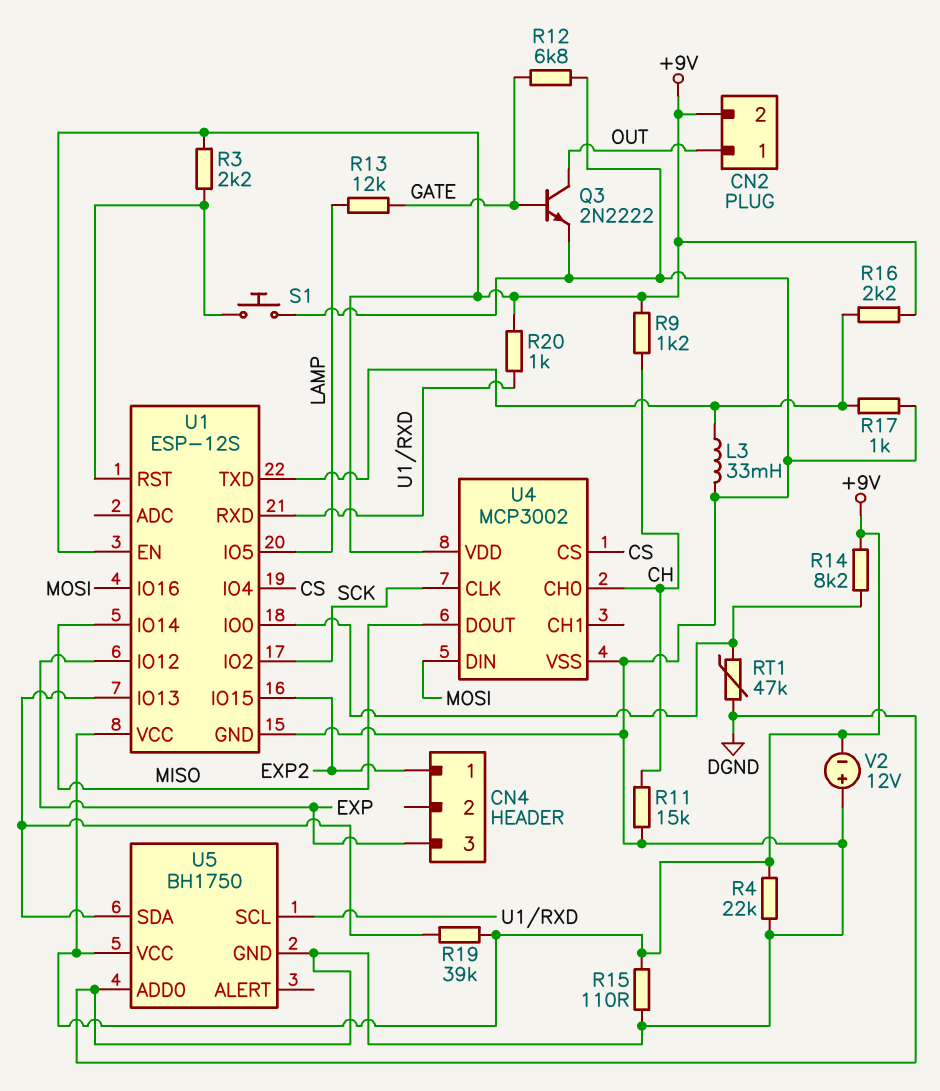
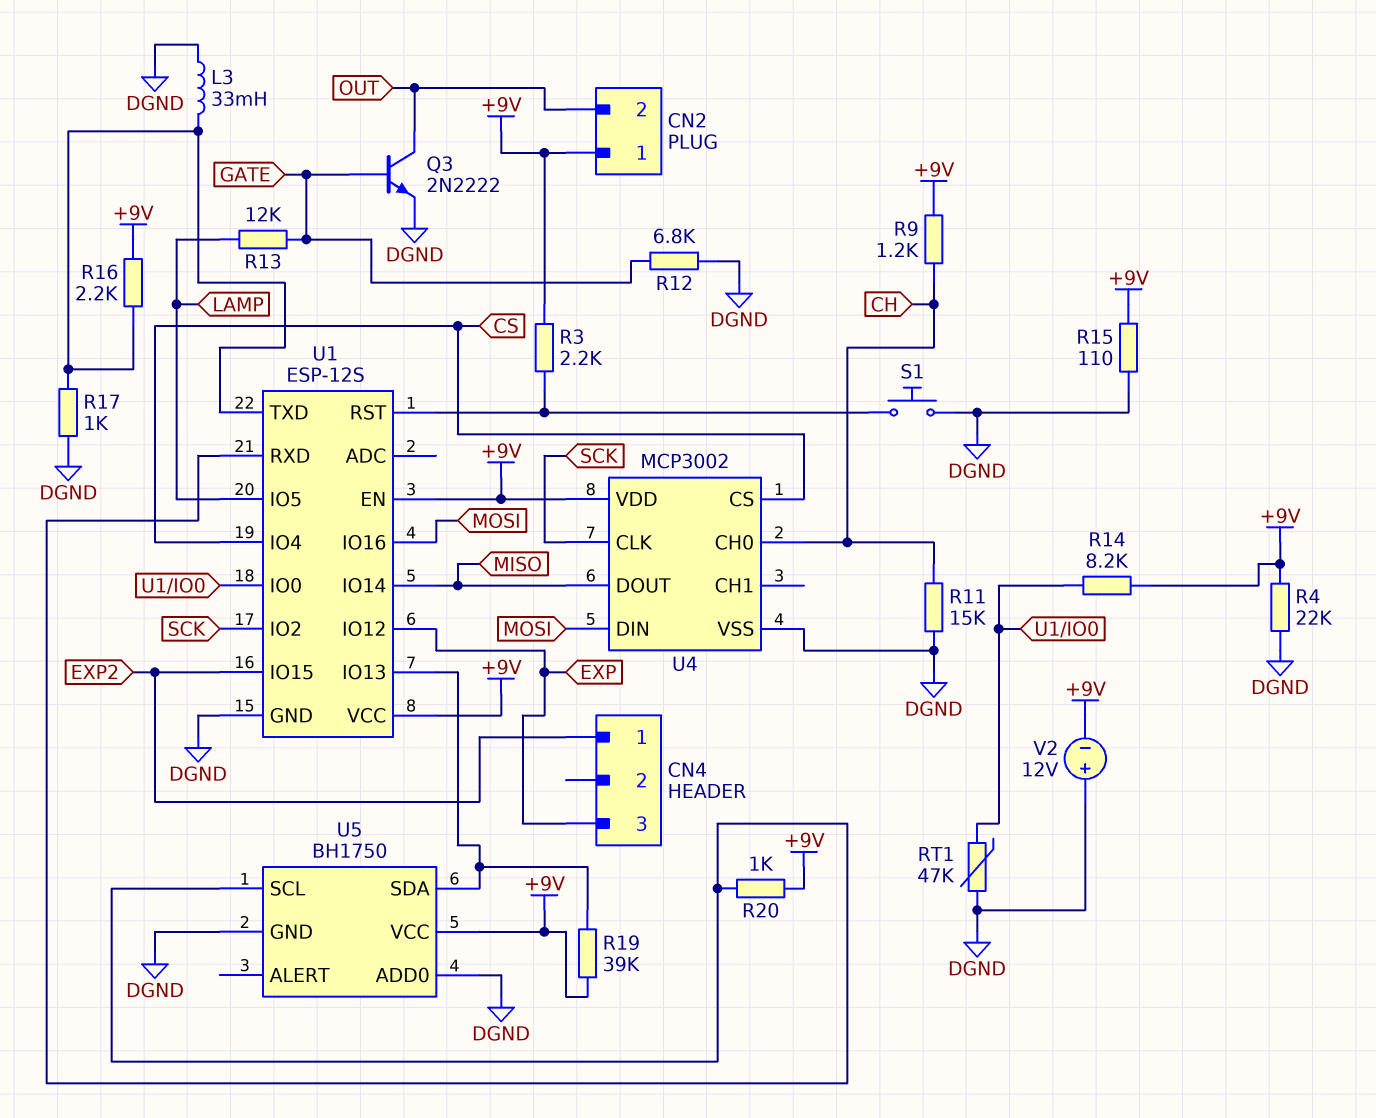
CN2 pin 1: OUT -> +9V
CN2 pin 2: +9V -> OUT

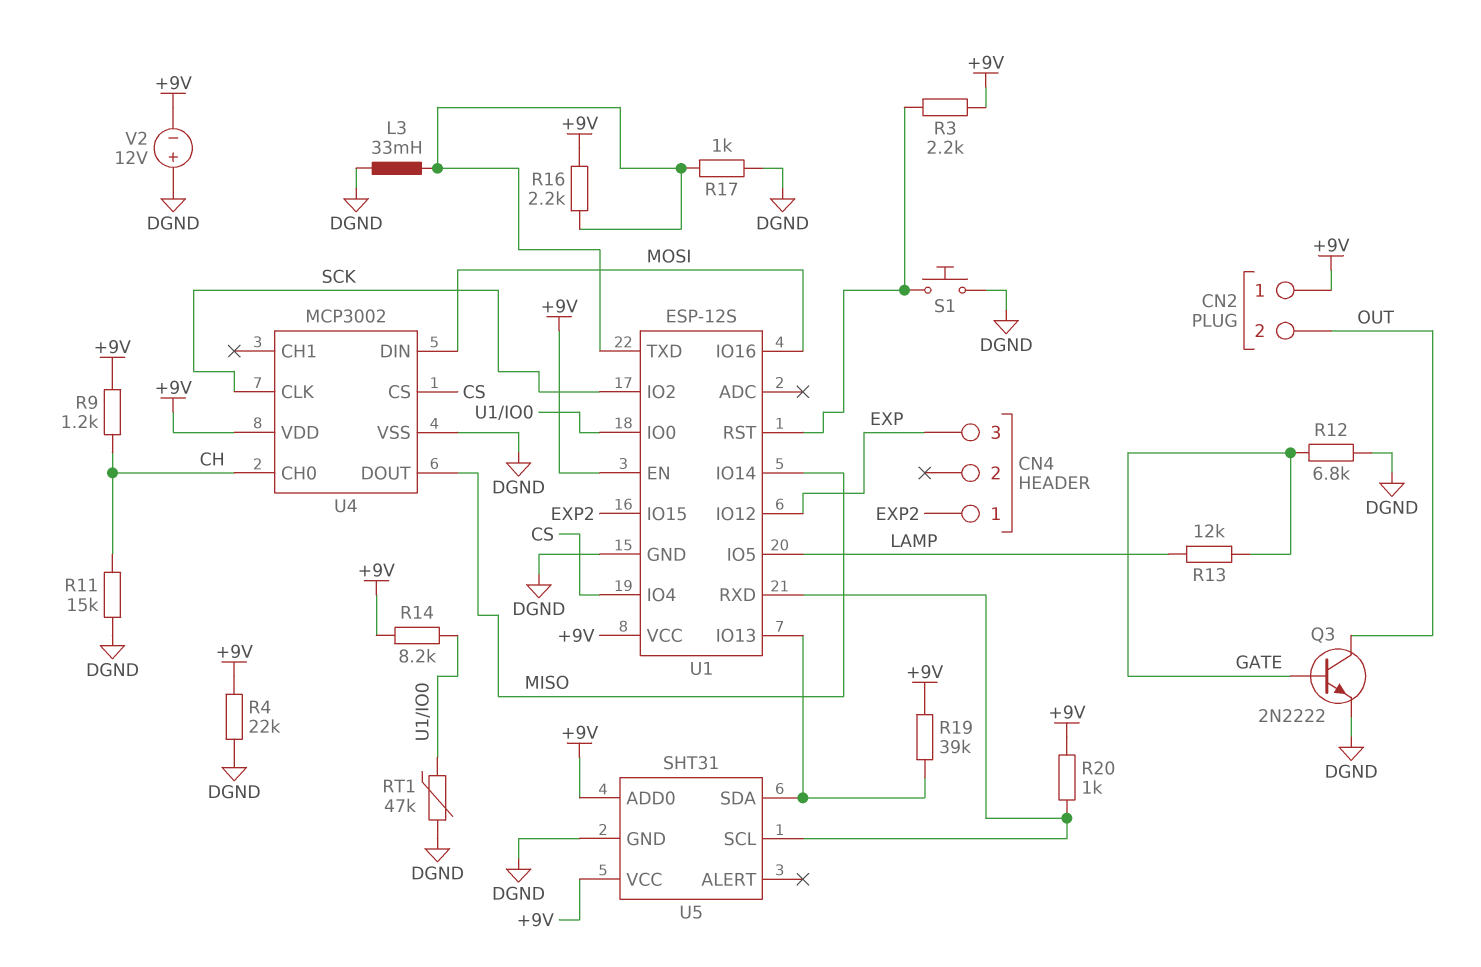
R15: 110 (+9V, DGND) -> none
U5: BH1750 -> SHT31
U5 pin ADD0: DGND -> +9V

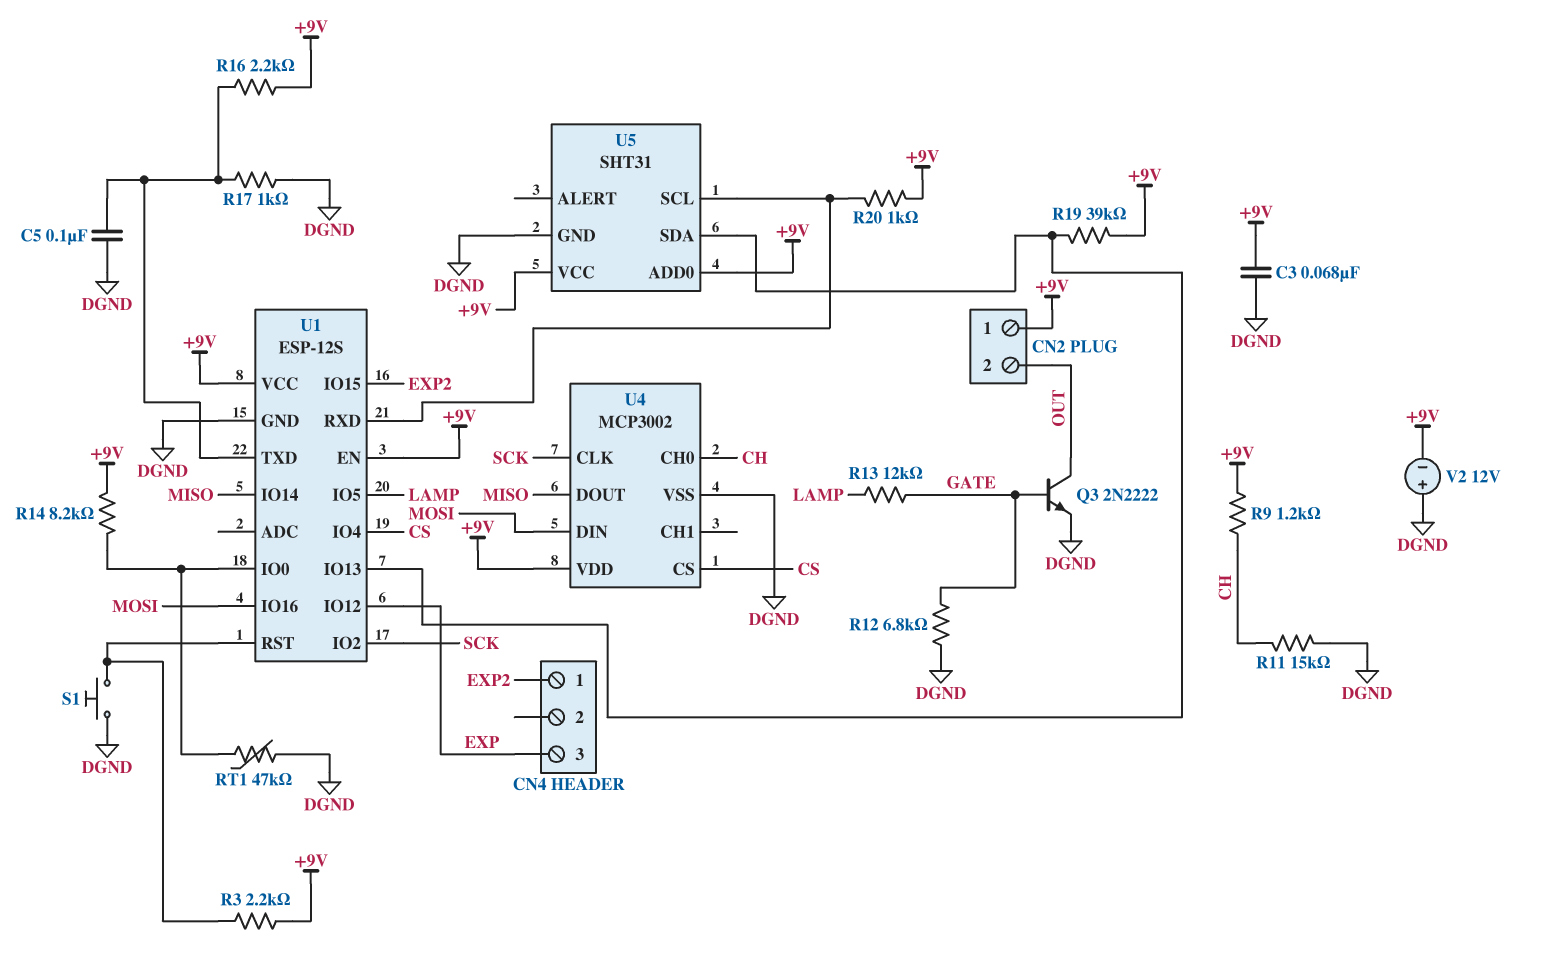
C3: none -> 68nF (+9V, DGND)
C5: none -> 100nF (DGND, U1/TXD)
L3: 33mH (DGND, U1/TXD) -> none
R4: 22k (+9V, DGND) -> none

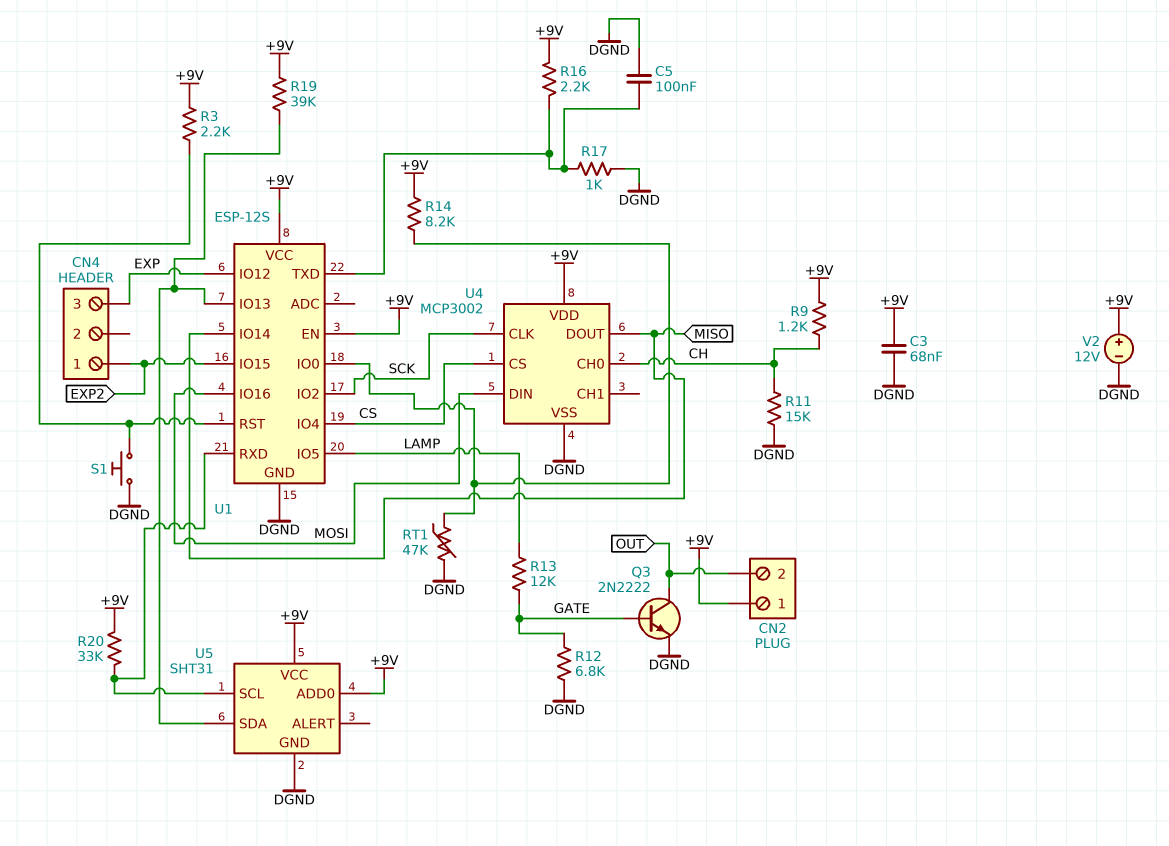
R20: 1k (+9V, U1/RXD) -> 33k (+9V, U1/RXD)
V2: 12V (plus DGND, minus +9V) -> 12V (plus +9V, minus DGND)

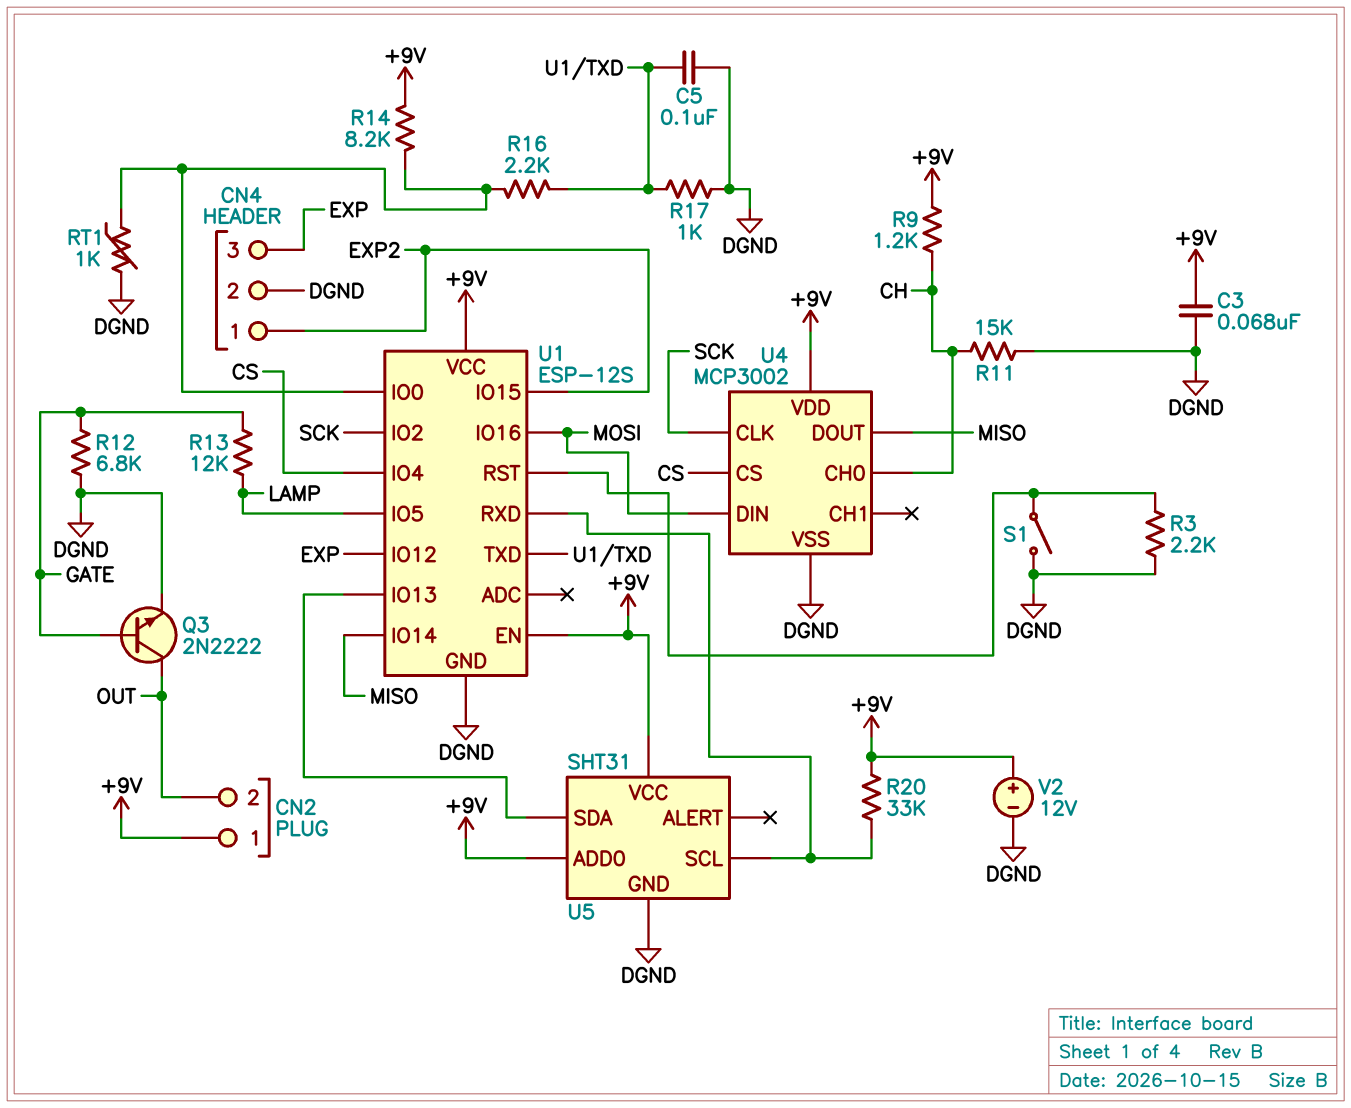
CN4 pin 2: none -> DGND
R3: 2.2k (+9V, U1/RST) -> 2.2k (DGND, U1/RST)
R16: 2.2k (+9V, U1/TXD) -> 2.2k (U1/IO0, U1/TXD)
R19: 39k (+9V, U1/IO13) -> none
RT1: 47k (DGND, U1/IO0) -> 1k (DGND, U1/IO0)
S1: button (DGND, U1/RST) -> switch (DGND, U1/RST)

